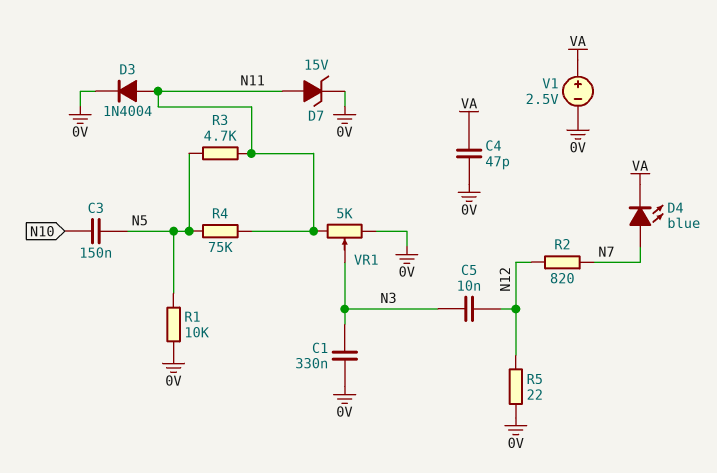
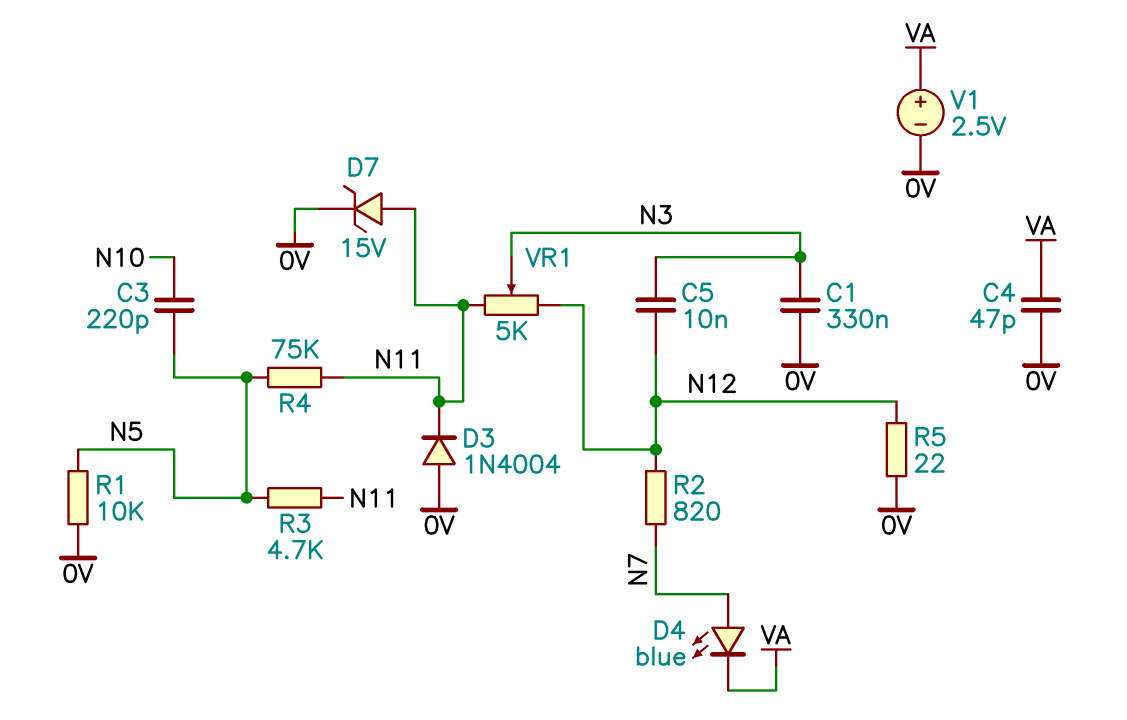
C3: 150nF (N5, N10) -> 220pF (N5, N10)
D3: diode 1N4004 (A N11, K 0V) -> diode 1N4004 (A 0V, K N11)
VR1: 5k (0V, N11, wiper N3) -> 5k (N11, N12, wiper N3)

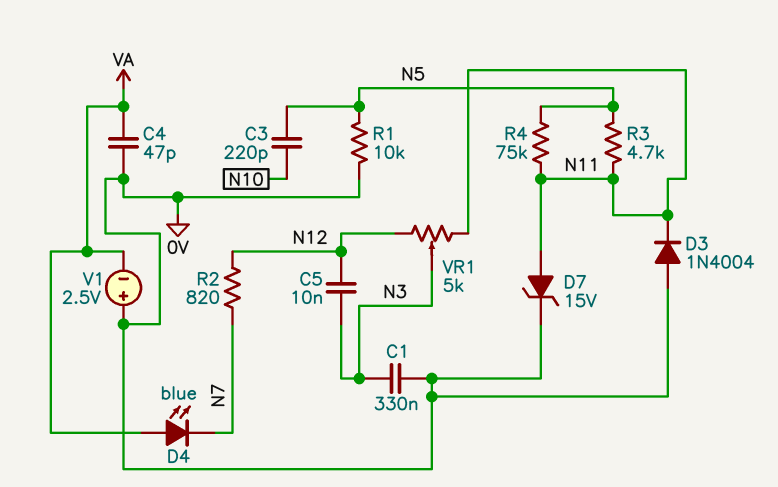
D4: LED blue (A N7, K VA) -> LED blue (A VA, K N7)
R5: 22 (0V, N12) -> none
V1: 2.5V (plus VA, minus 0V) -> 2.5V (plus 0V, minus VA)

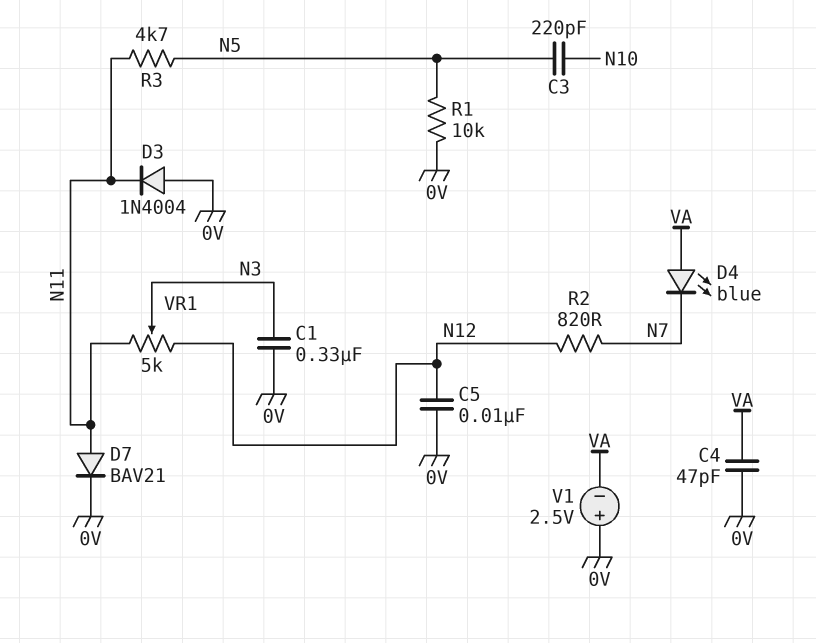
C5: 10nF (N3, N12) -> 10nF (0V, N12)
D7: zener 15V (A N11, K 0V) -> diode BAV21 (A N11, K 0V)
R4: 75k (N5, N11) -> none

